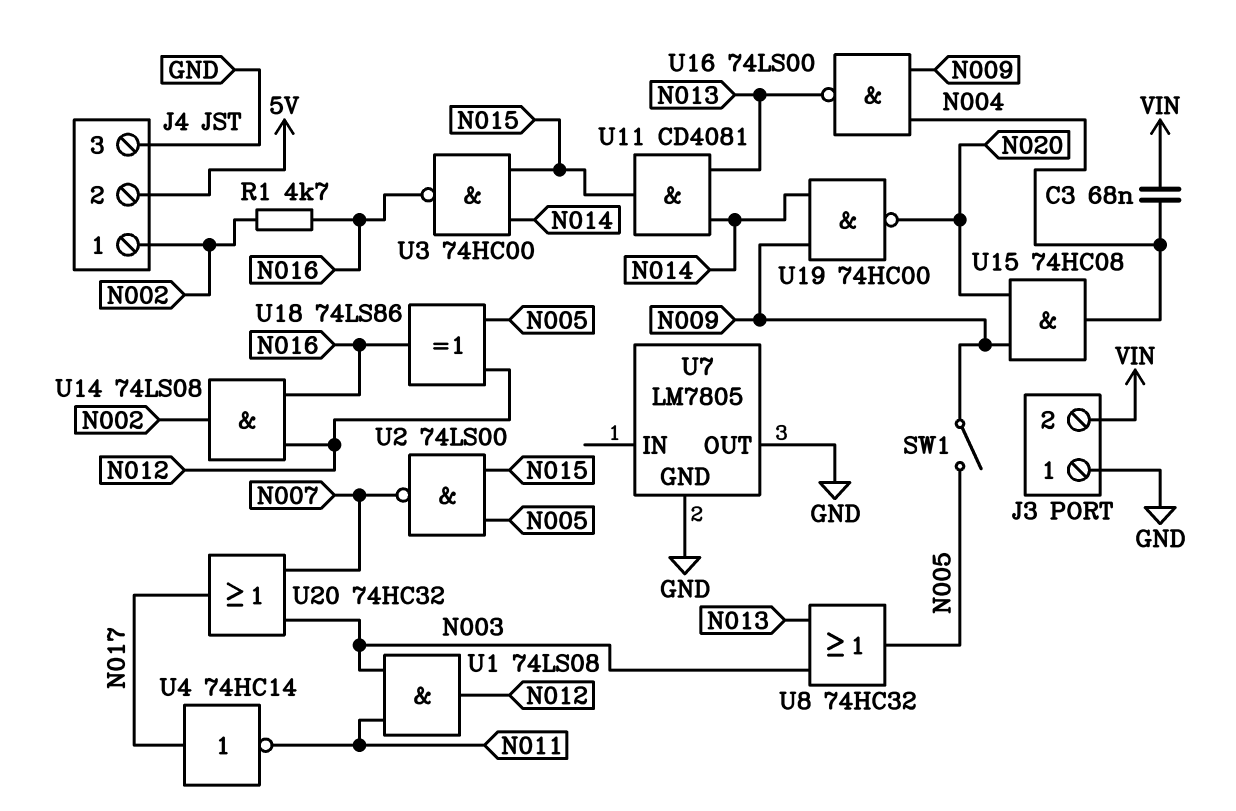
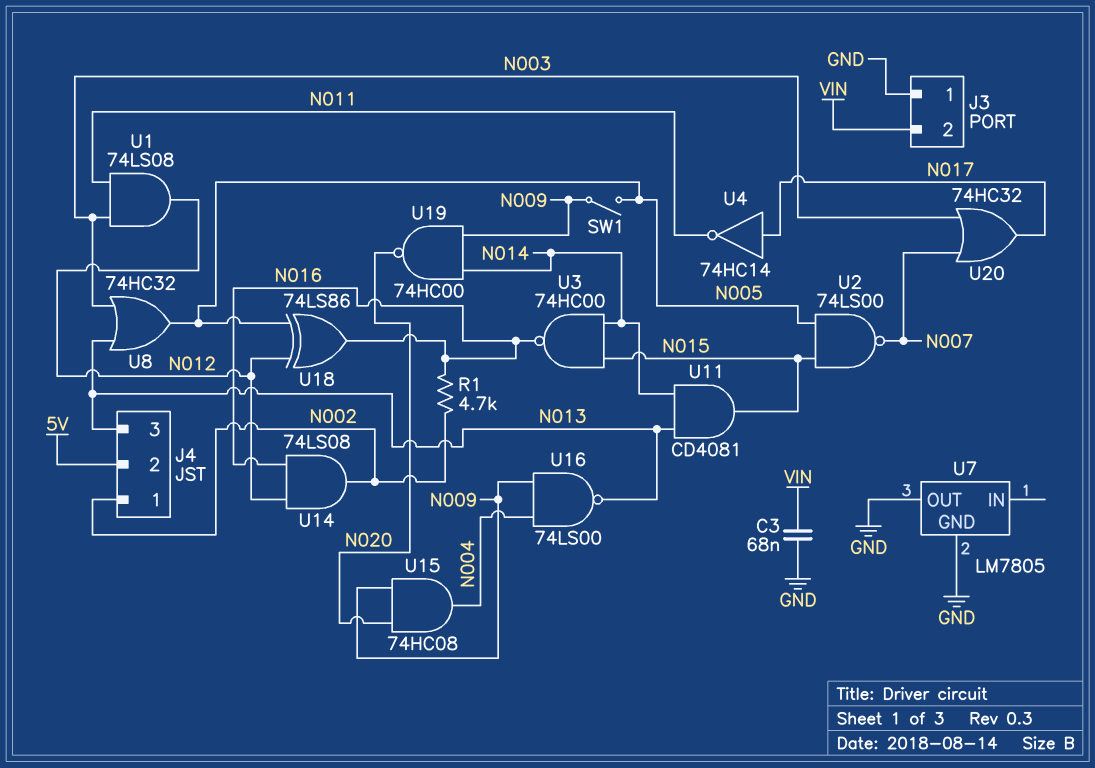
C3: 68nF (N004, VIN) -> 68nF (GND, VIN)
J4 pin 3: GND -> N013

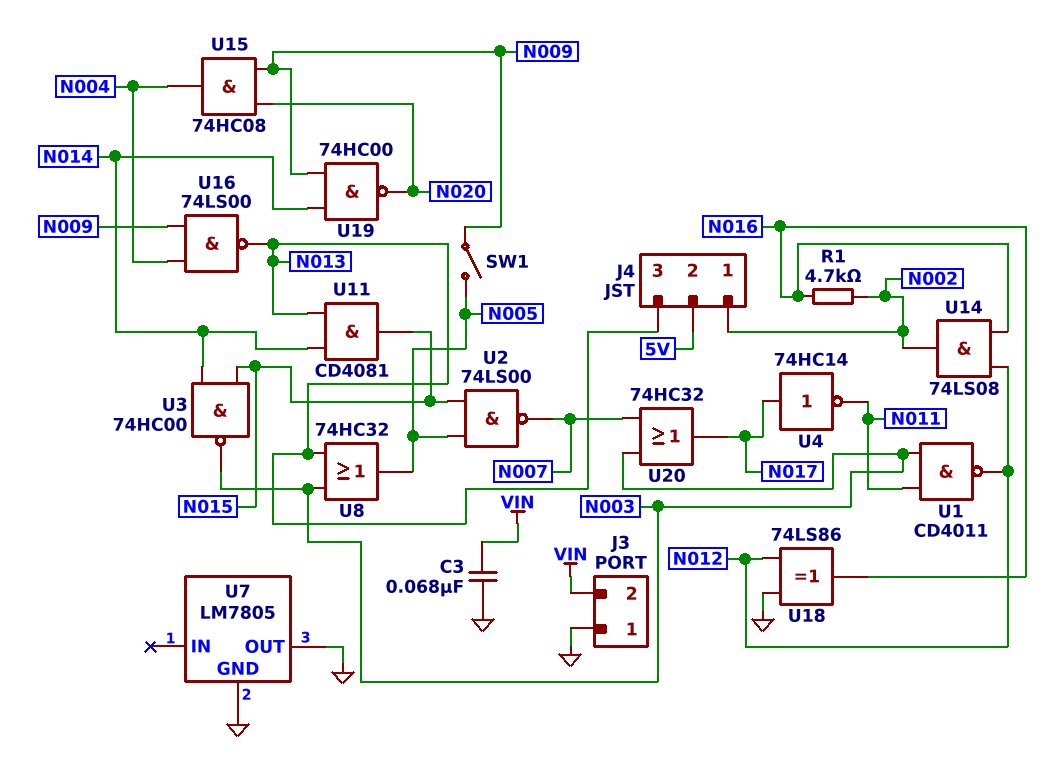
U1: AND 74LS08 (in N003, in N011, out N012) -> NAND CD4011 (in N003, in N011, out N012)
U3: NAND 74HC00 (in N014, in N015, out N016) -> NAND 74HC00 (in N014, in N015, out N003)
U18: XOR 74LS86 (in N005, in N012, out N016) -> XOR 74LS86 (in GND, in N012, out N016)

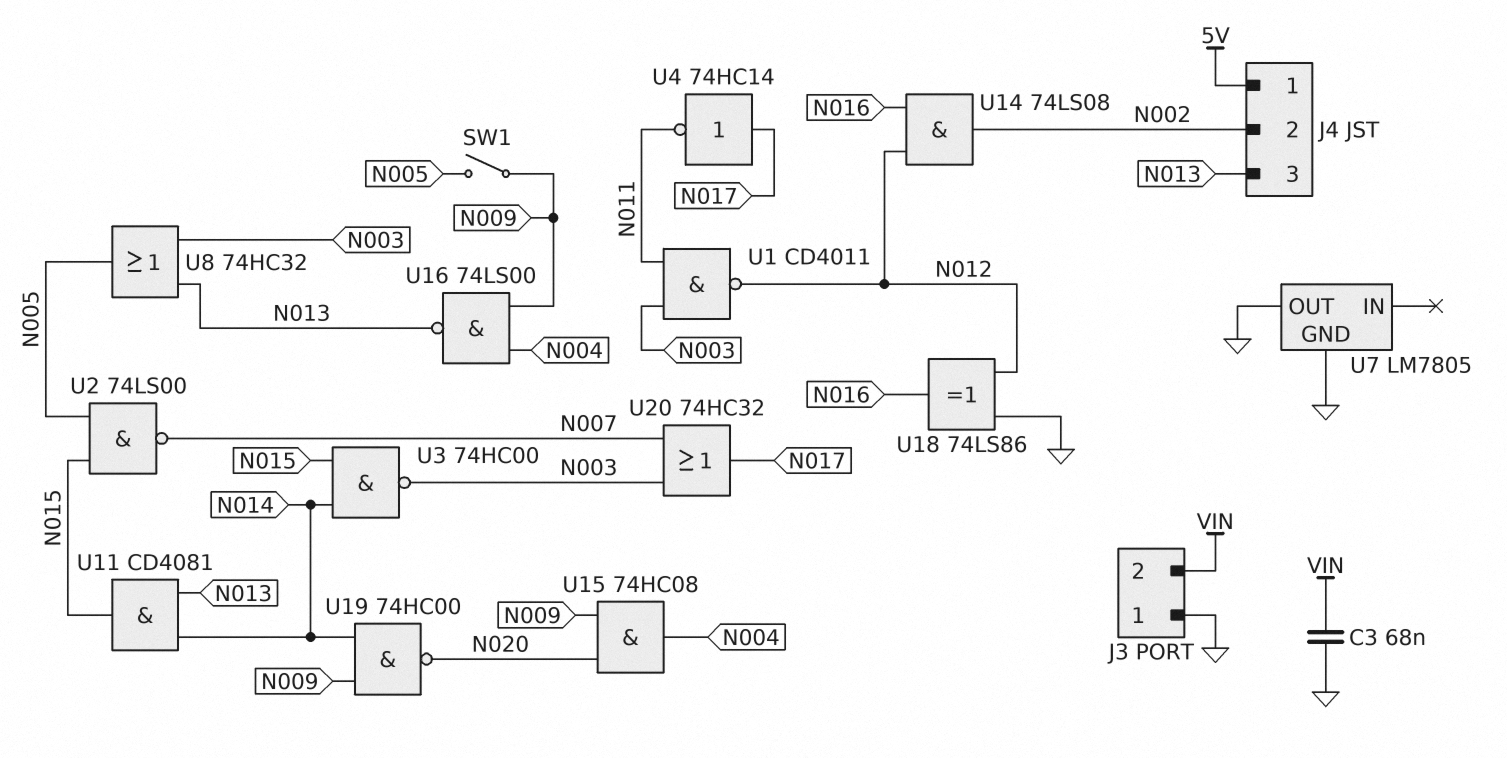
J4 pin 1: N002 -> 5V
J4 pin 2: 5V -> N002
R1: 4.7k (N002, N016) -> none

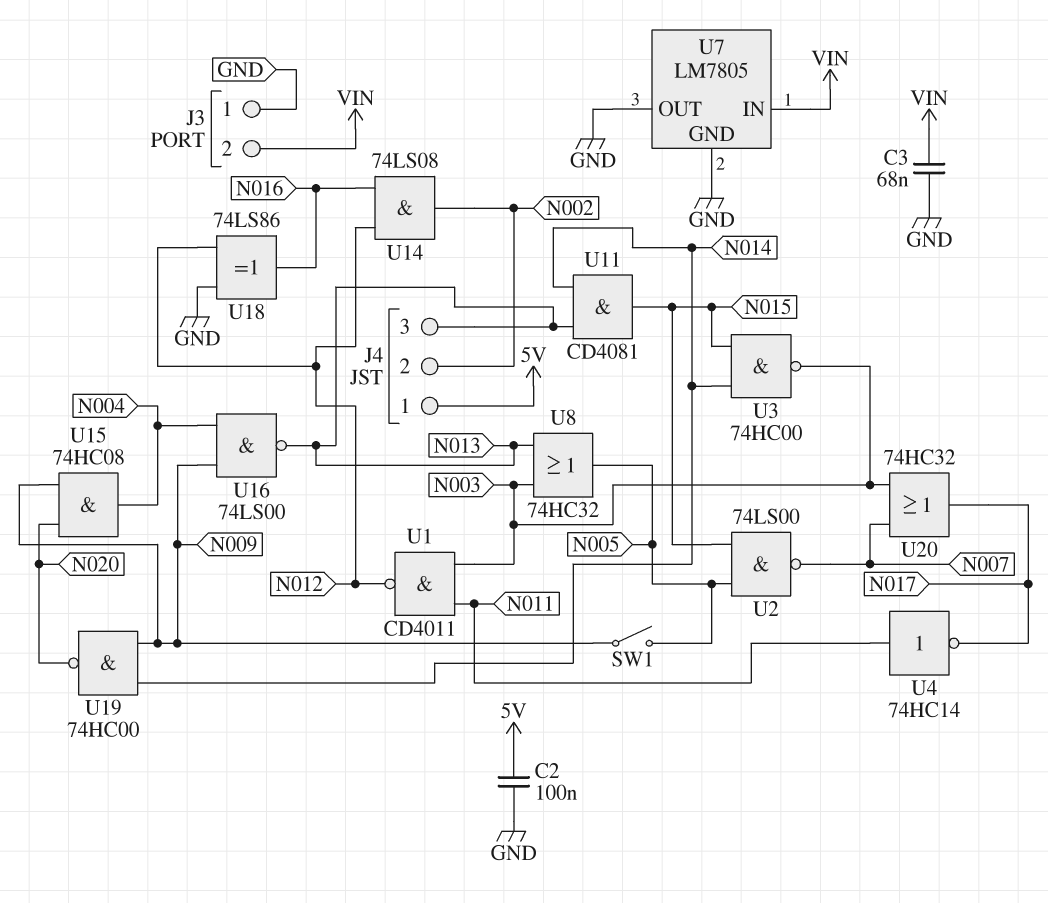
C2: none -> 100nF (5V, GND)
U4: NOT 74HC14 (in N017, out N011) -> NOT 74HC14 (in N011, out N017)
U7 pin IN: none -> VIN

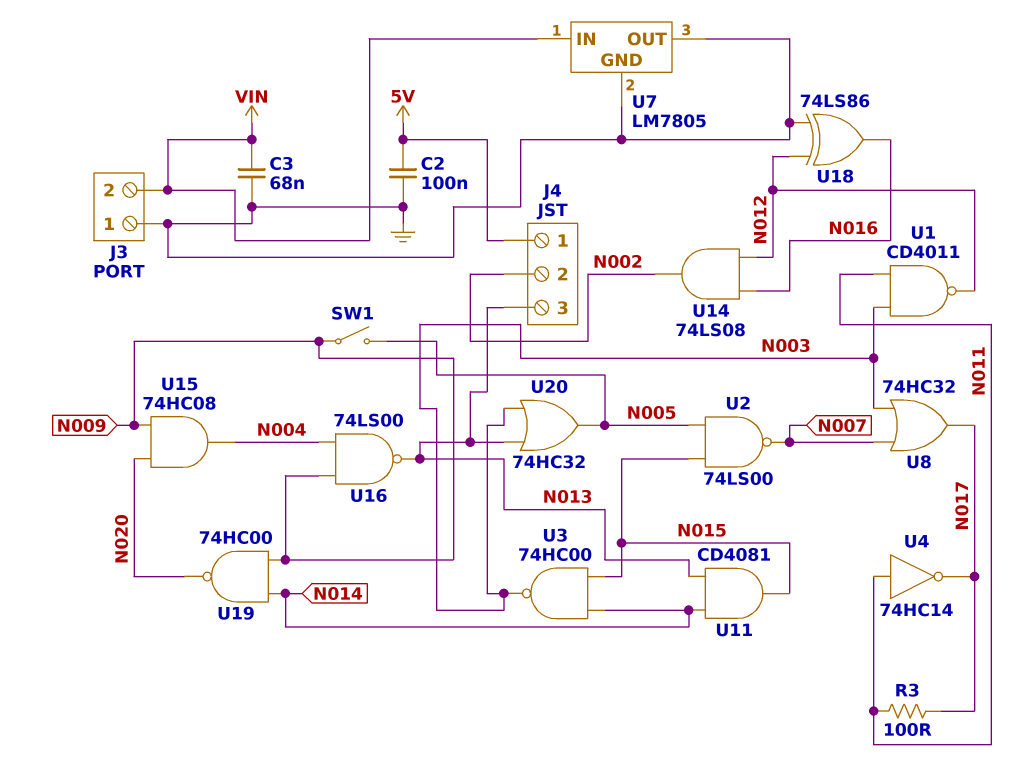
R3: none -> 100 (N011, N017)
U8: OR 74HC32 (in N003, in N013, out N005) -> OR 74HC32 (in N003, in N007, out N017)
U20: OR 74HC32 (in N003, in N007, out N017) -> OR 74HC32 (in N003, in N013, out N005)

